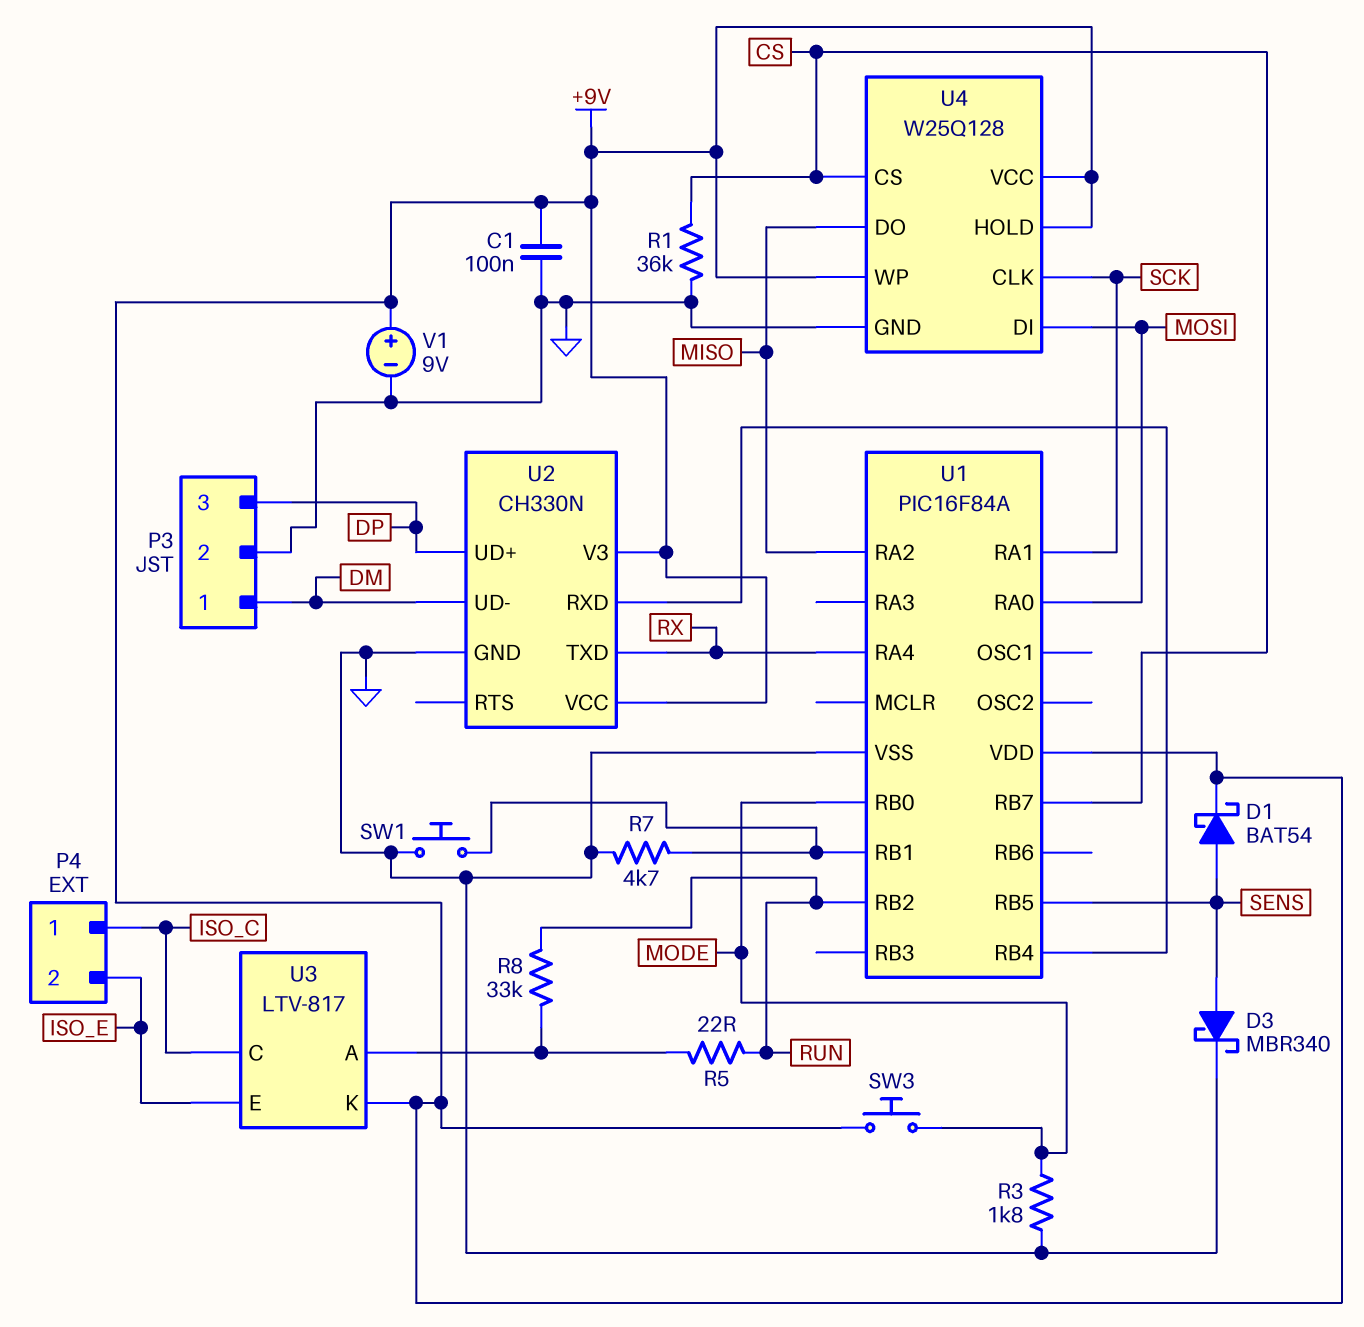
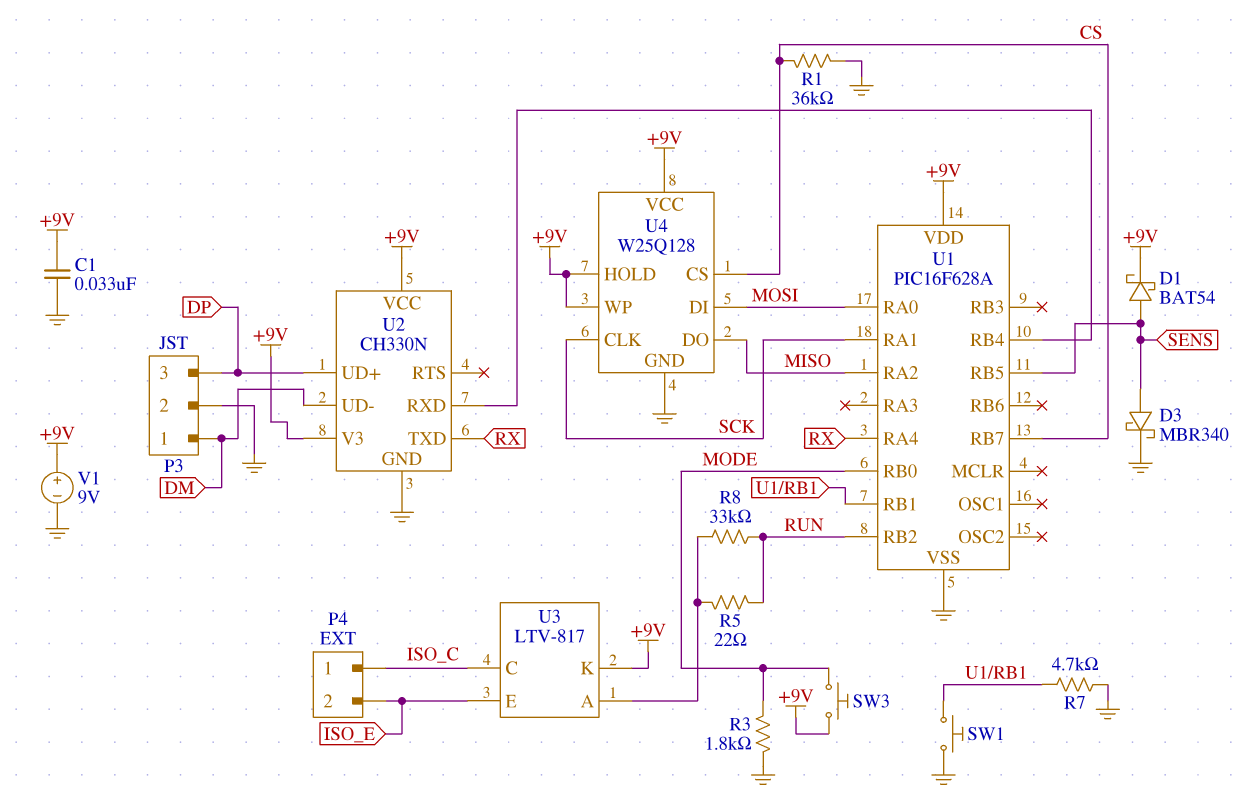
C1: 100nF (+9V, GND) -> 33nF (+9V, GND)
U1: PIC16F84A -> PIC16F628A

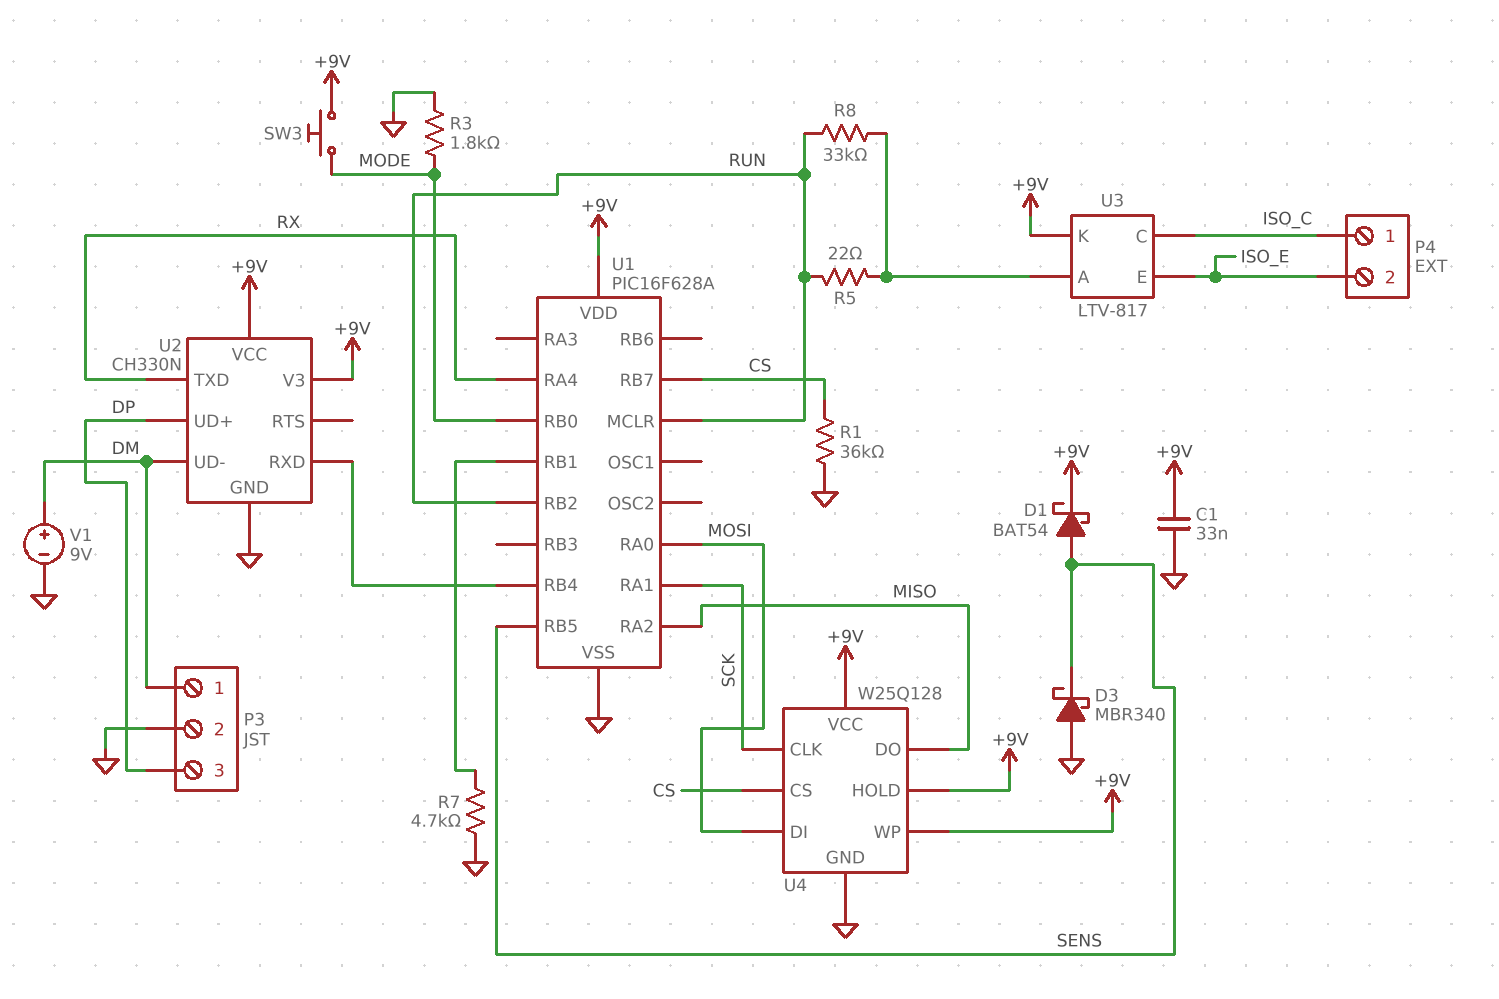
D3: schottky MBR340 (A SENS, K GND) -> schottky MBR340 (A GND, K SENS)
SW1: button (GND, U1/RB1) -> none
U1 pin MCLR: none -> RUN
V1: 9V (plus +9V, minus GND) -> 9V (plus DM, minus GND)

